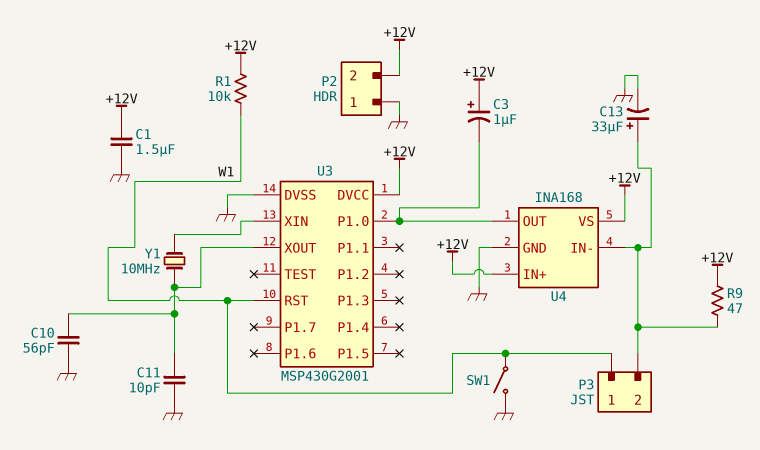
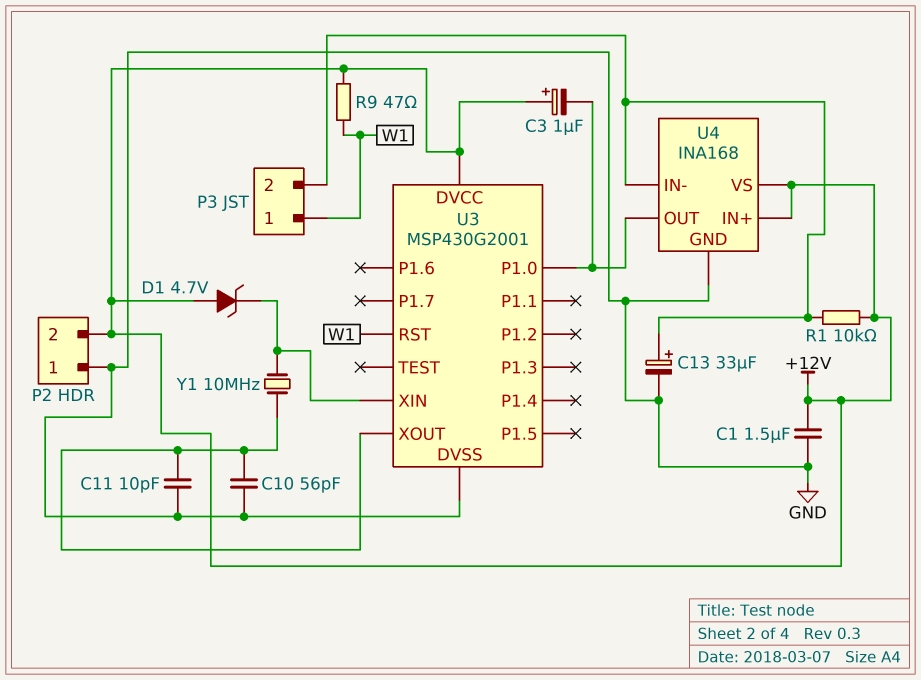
D1: none -> zener 4.7V (A +12V, K U3/XIN)
R1: 10k (+12V, W1) -> 10k (+12V, P3/2)
R9: 47 (+12V, P3/2) -> 47 (+12V, W1)
SW1: switch (GND, W1) -> none

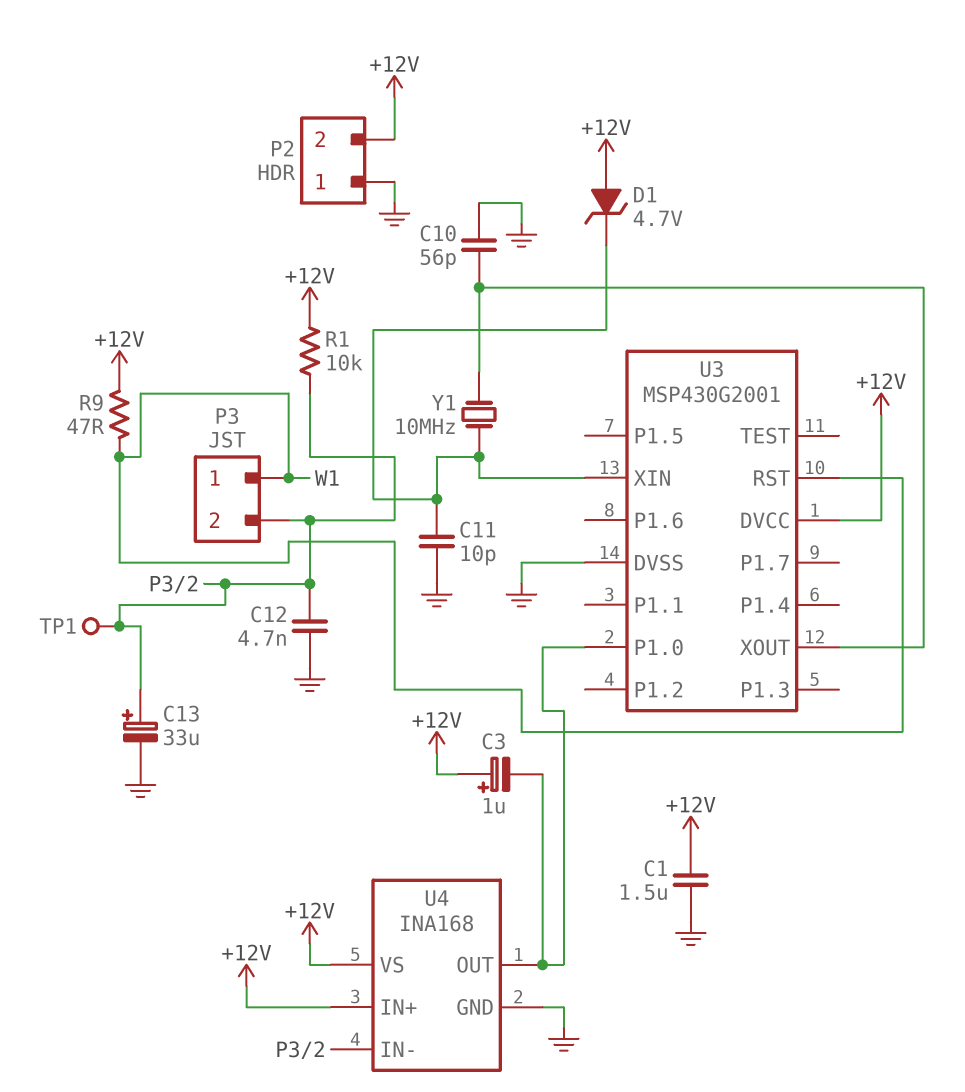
C11: 10pF (GND, U3/XOUT) -> 10pF (GND, U3/XIN)
C12: none -> 4.7nF (GND, P3/2)
TP1: none -> test point (P3/2)

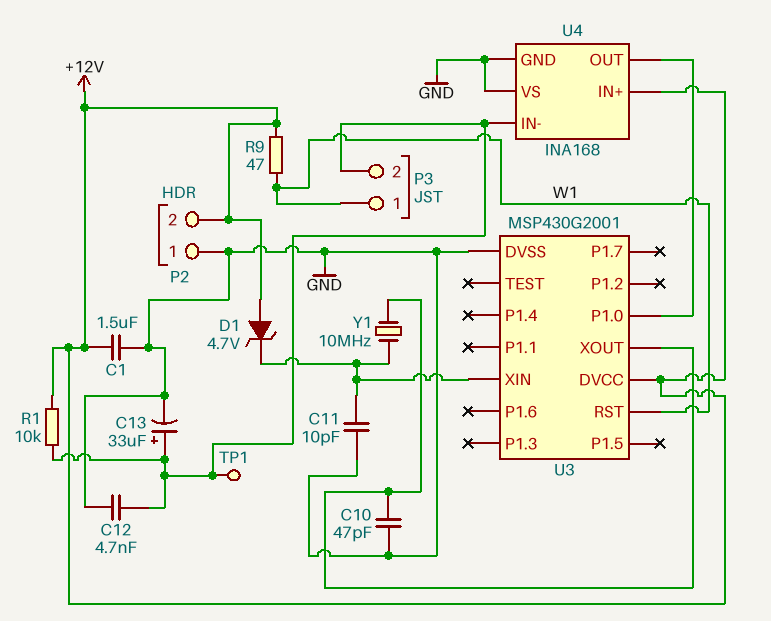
C3: 1uF (plus +12V, minus U3/P1.0) -> none
C10: 56pF (GND, U3/XOUT) -> 47pF (GND, U3/XOUT)
U4 pin VS: +12V -> GND

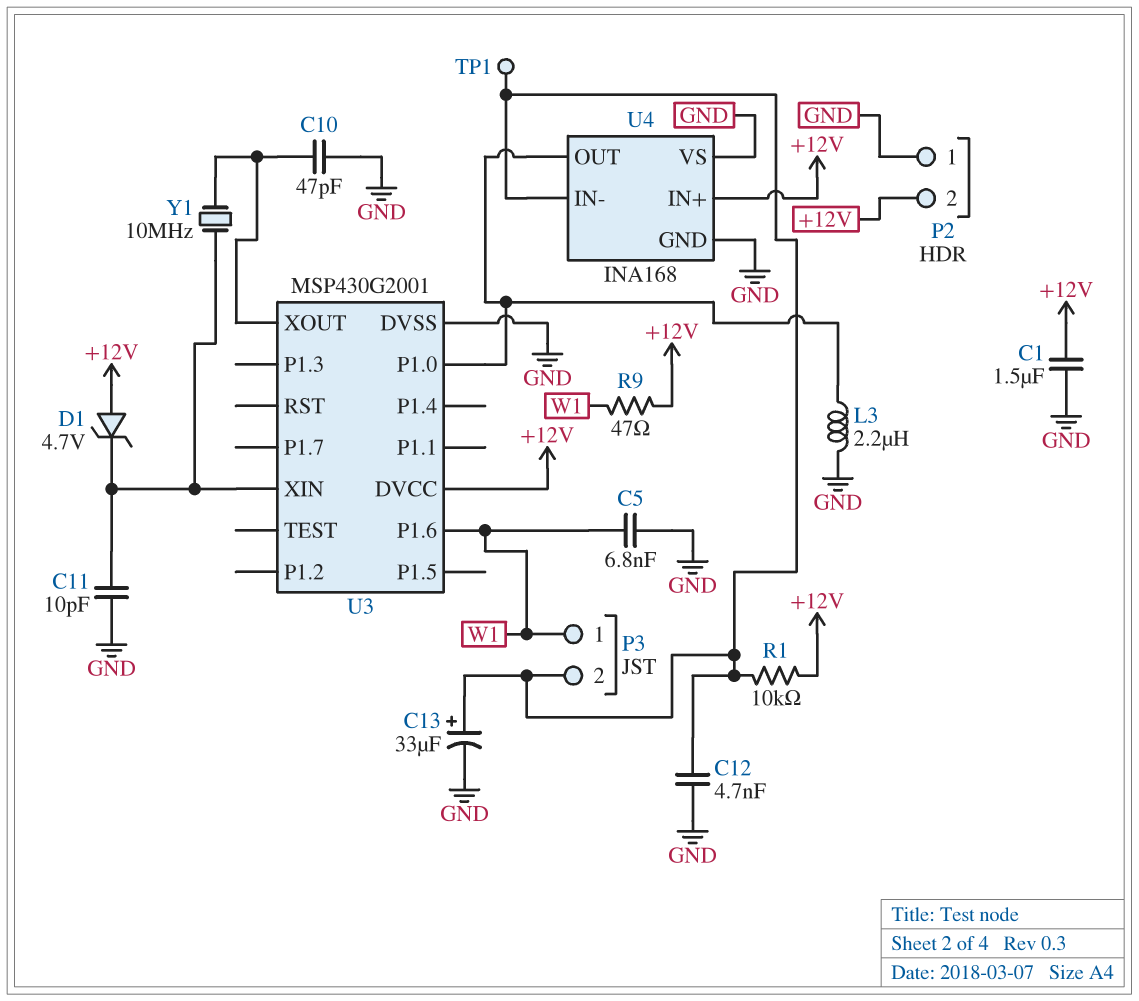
C5: none -> 6.8nF (GND, W1)
L3: none -> 2.2uH (GND, U3/P1.0)
U3 pin P1.6: none -> W1
U3 pin RST: W1 -> none

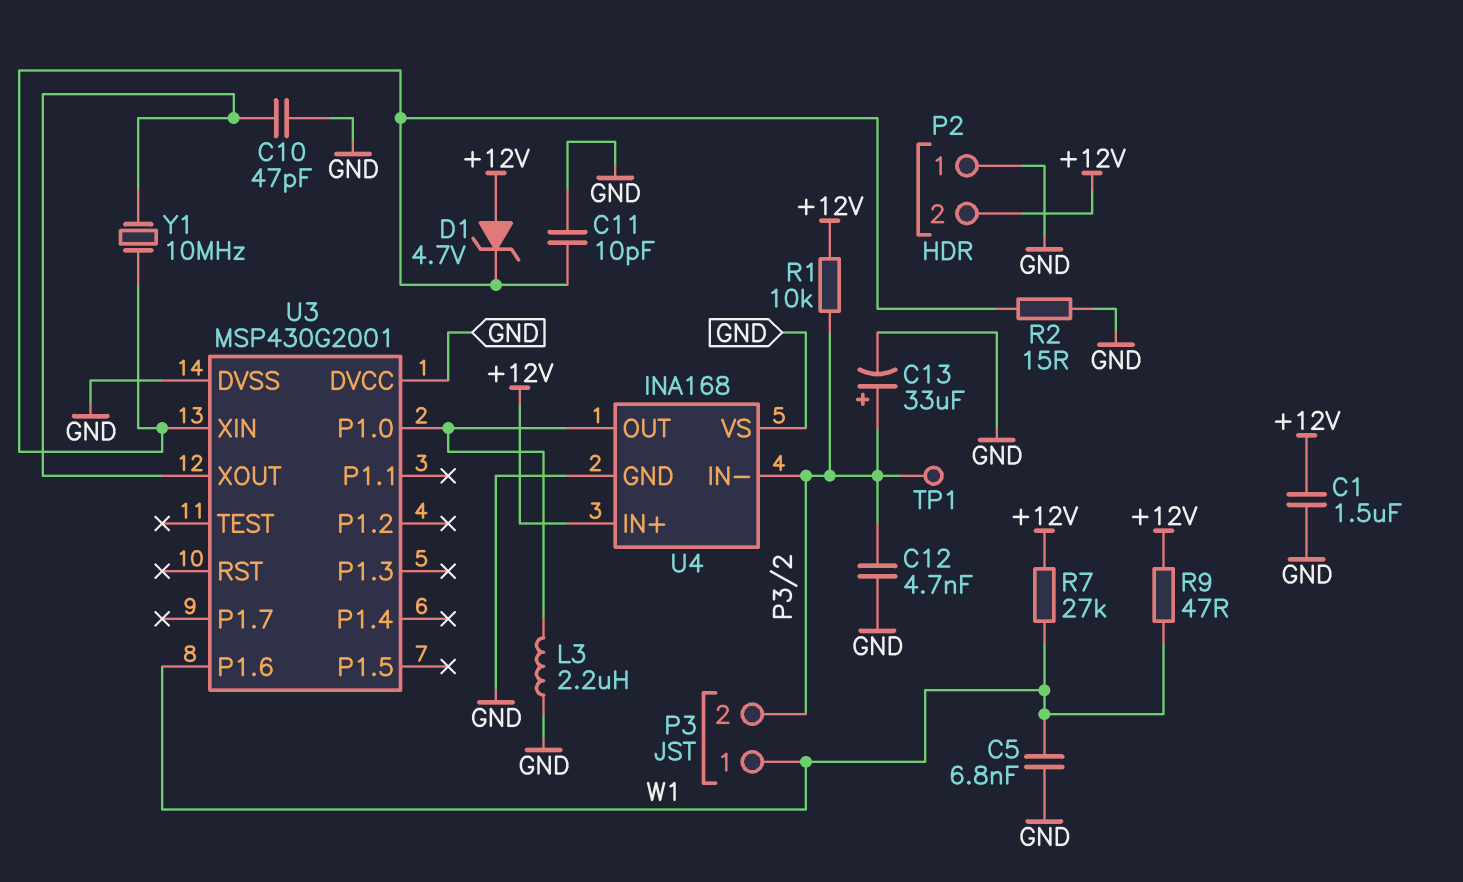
R2: none -> 15 (GND, U3/XIN)
R7: none -> 27k (+12V, W1)
U3 pin DVCC: +12V -> GND

